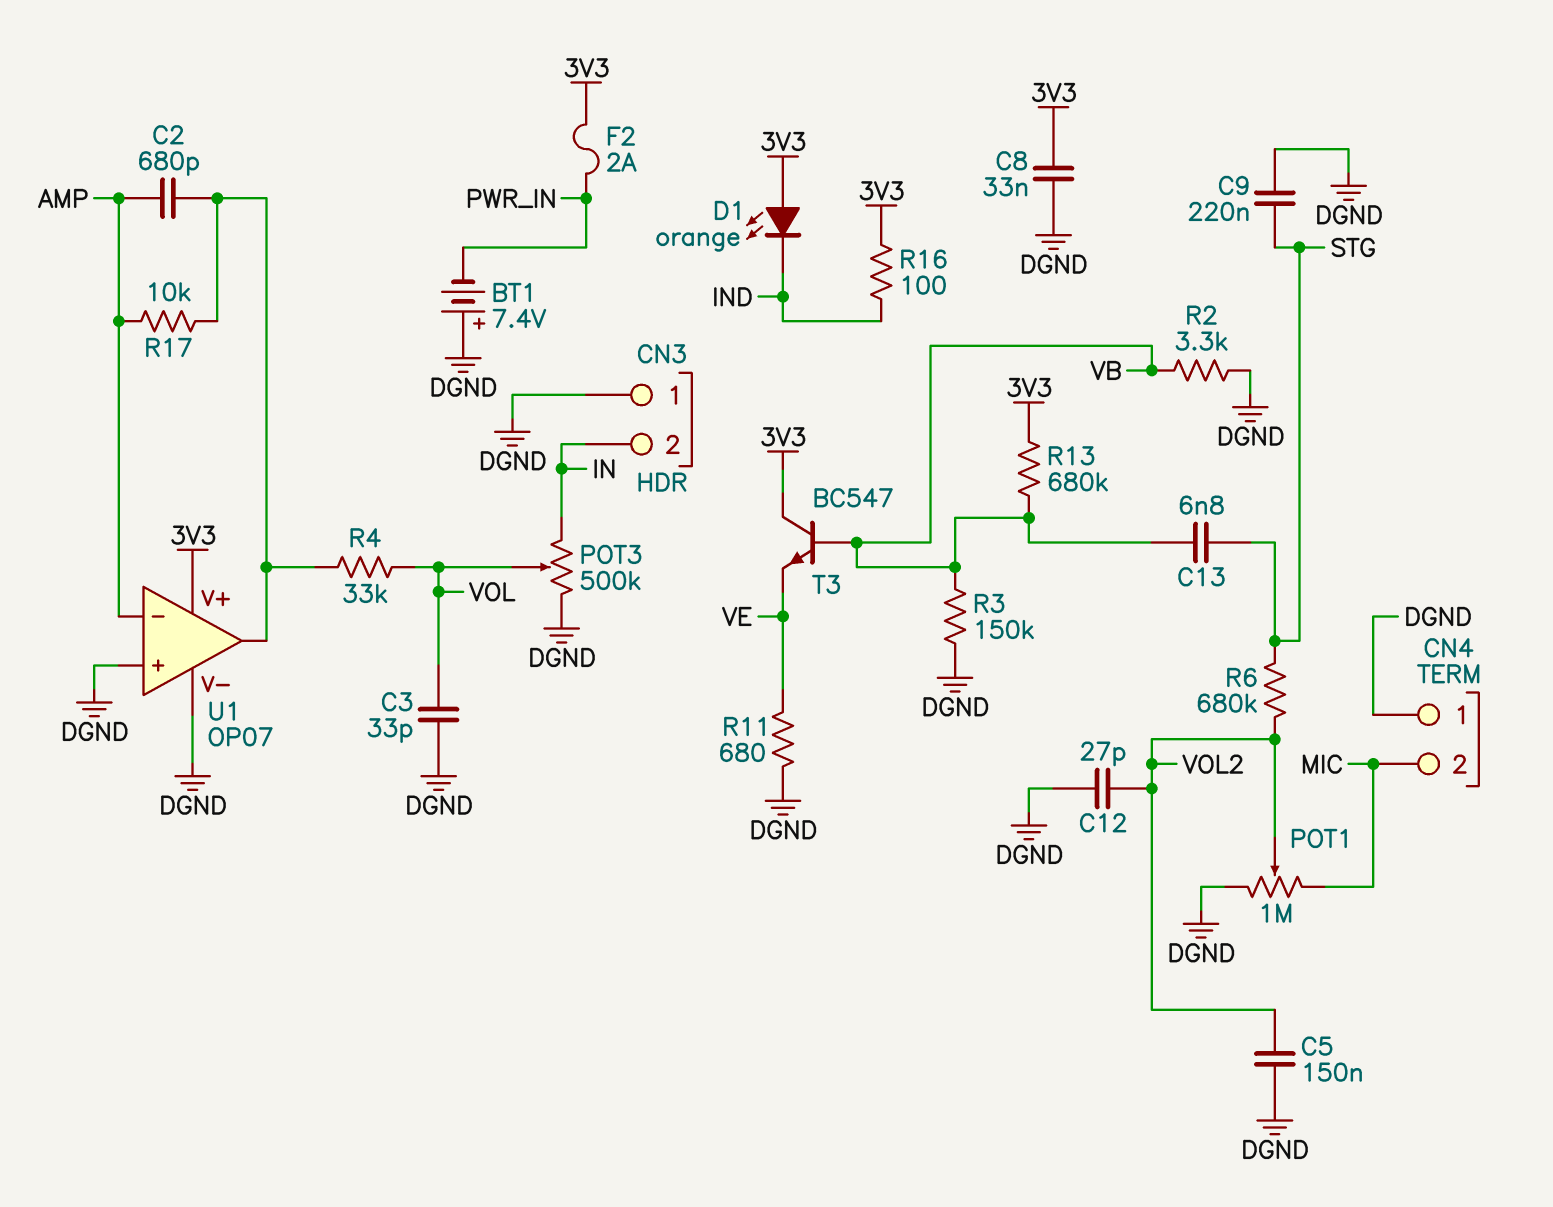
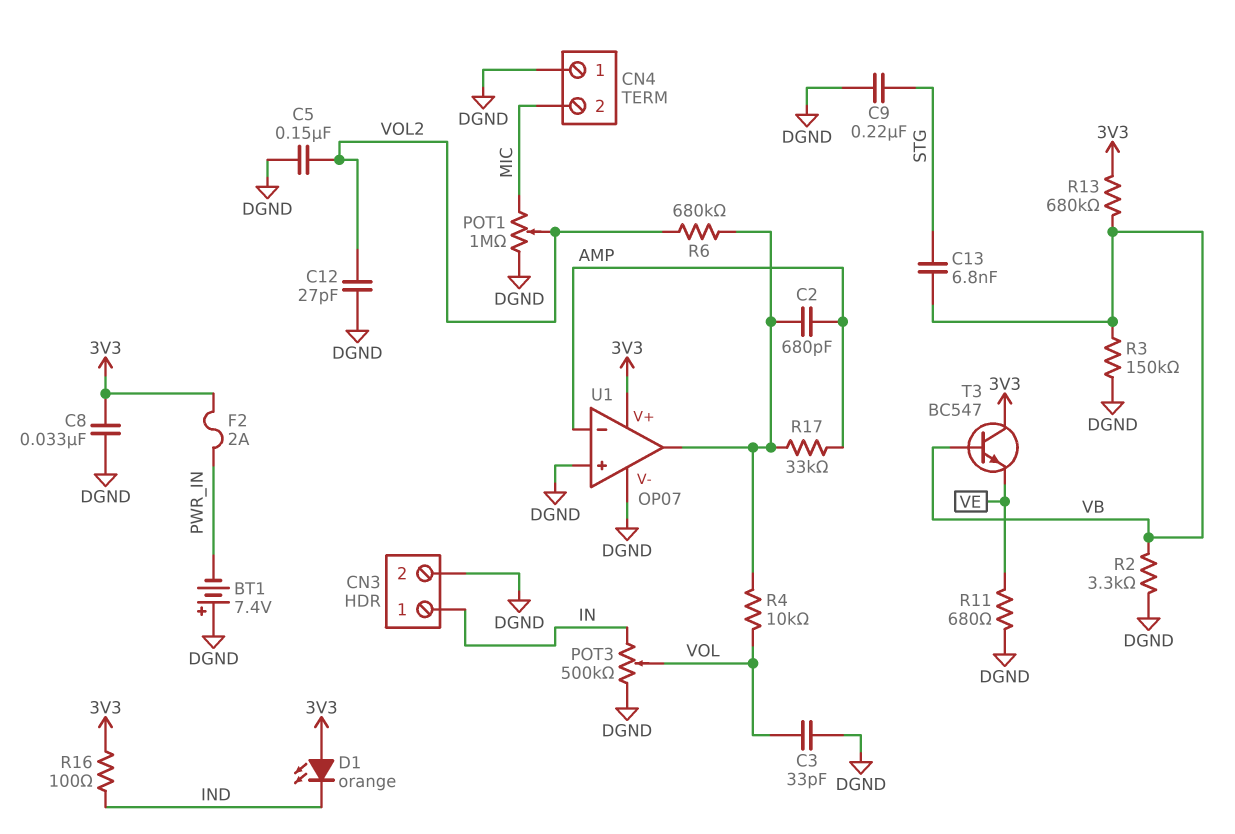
CN3 pin 1: DGND -> IN
CN3 pin 2: IN -> DGND
R4: 33k (U1/out, VOL) -> 10k (U1/out, VOL)
R6: 680k (STG, VOL2) -> 680k (U1/out, VOL2)
R17: 10k (AMP, U1/out) -> 33k (AMP, U1/out)

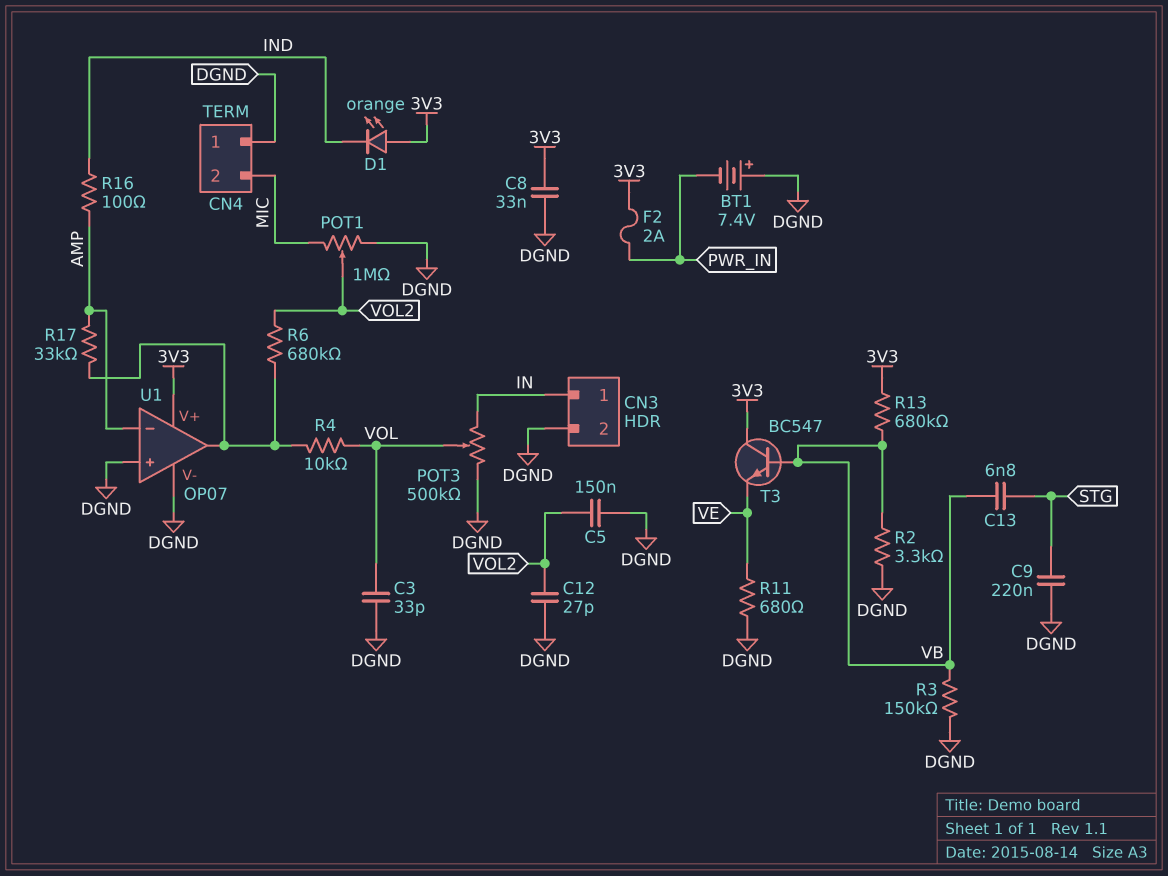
C2: 680pF (AMP, U1/out) -> none
R16: 100 (3V3, IND) -> 100 (AMP, IND)

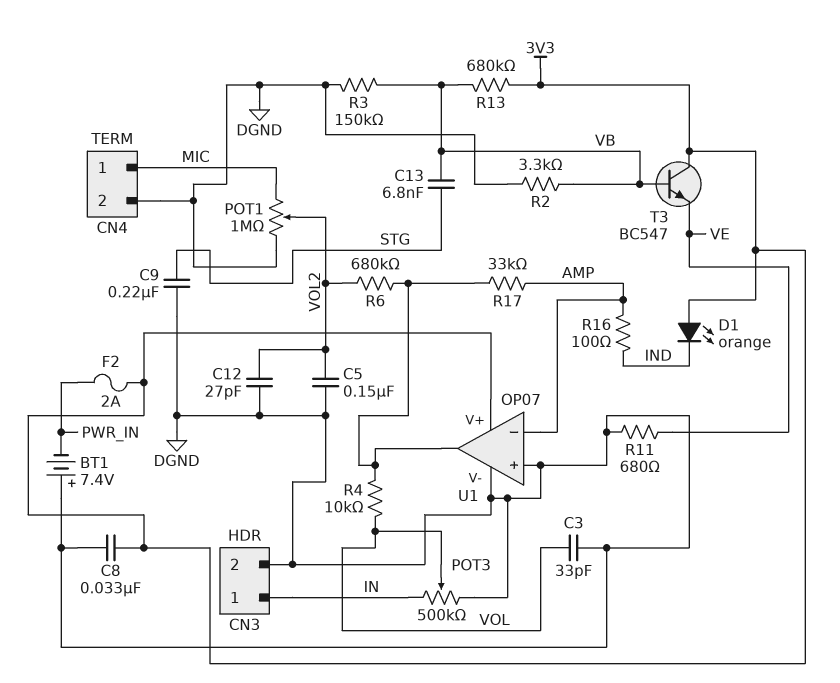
CN4 pin 1: DGND -> MIC
CN4 pin 2: MIC -> DGND

